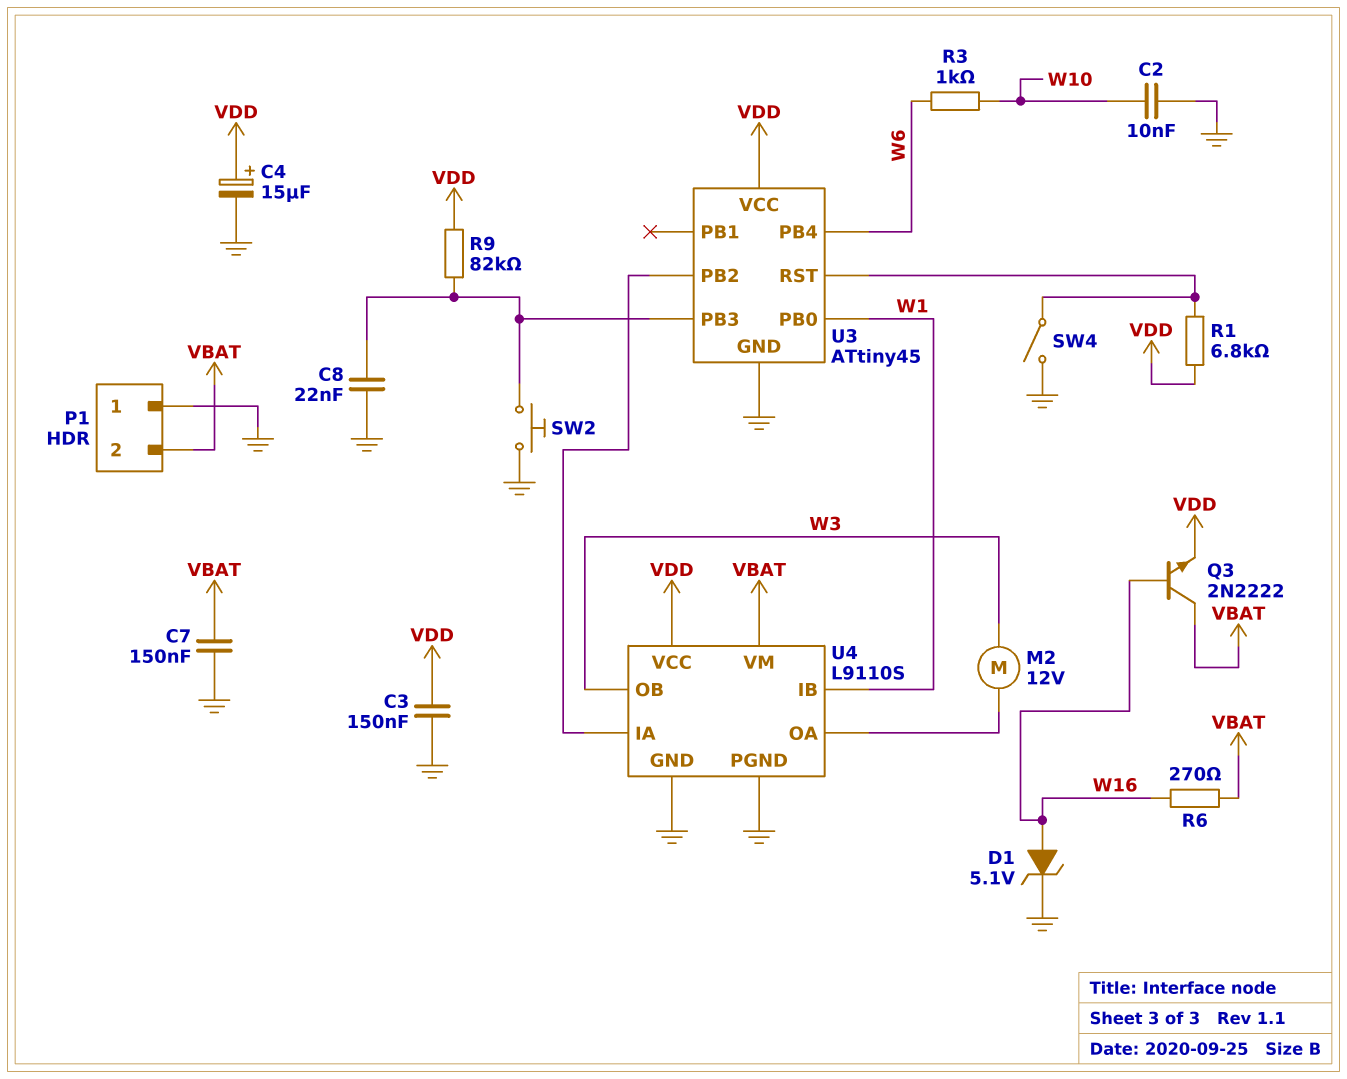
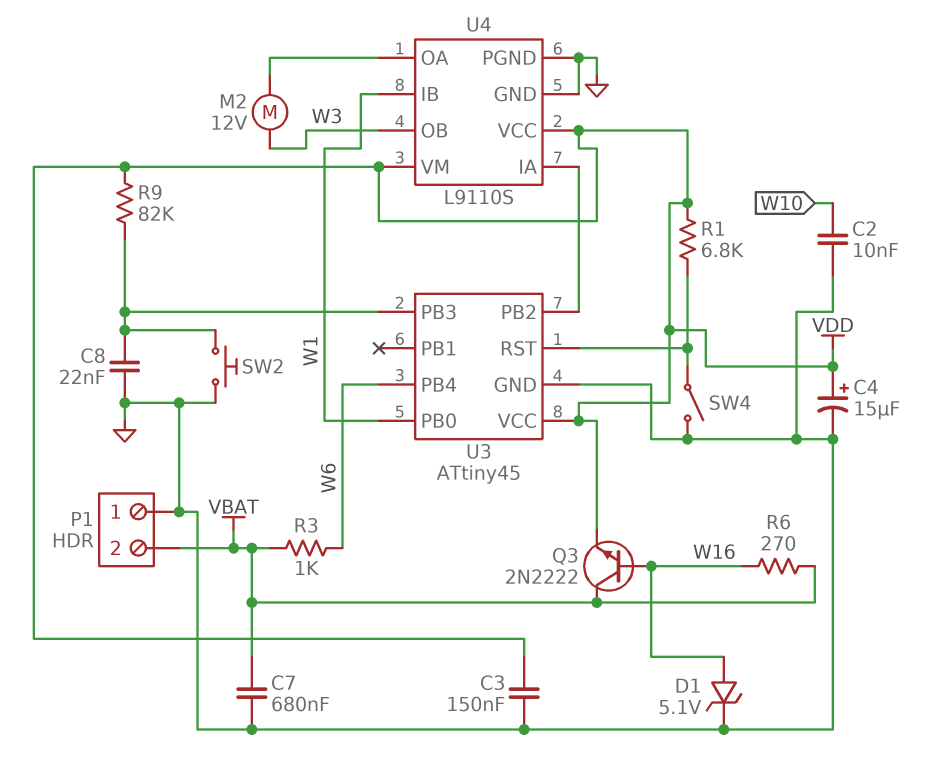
C7: 150nF (GND, VBAT) -> 680nF (GND, VBAT)
R3: 1k (W6, W10) -> 1k (VBAT, W6)
U4 pin VM: VBAT -> VDD

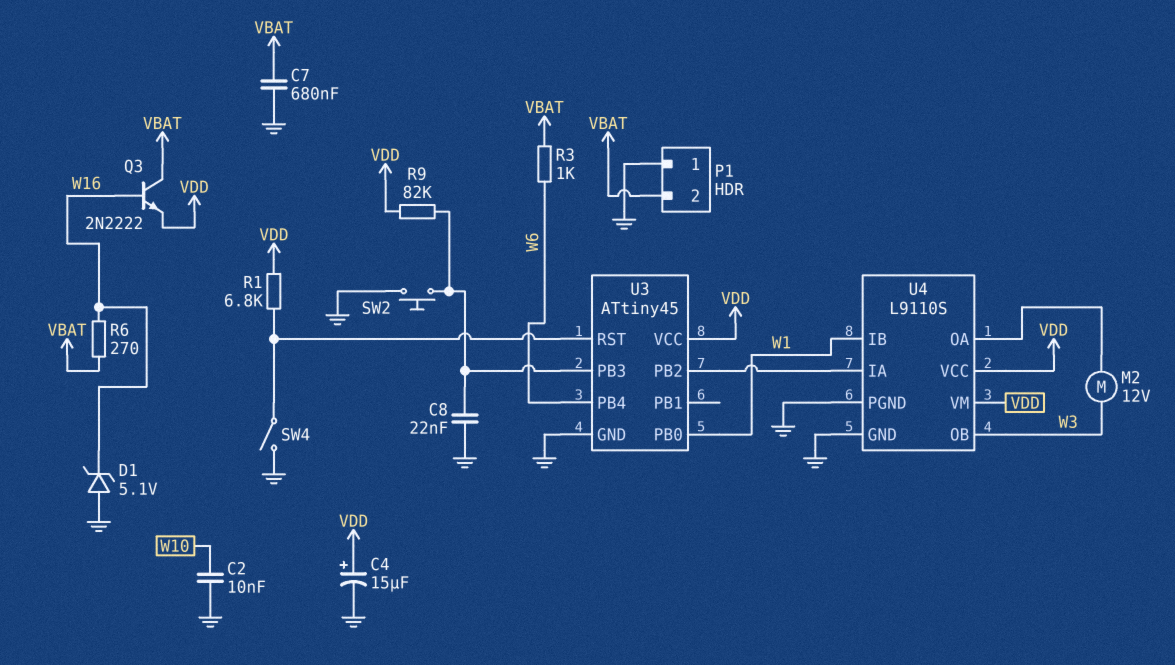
C3: 150nF (GND, VDD) -> none
D1: zener 5.1V (A W16, K GND) -> zener 5.1V (A GND, K W16)

